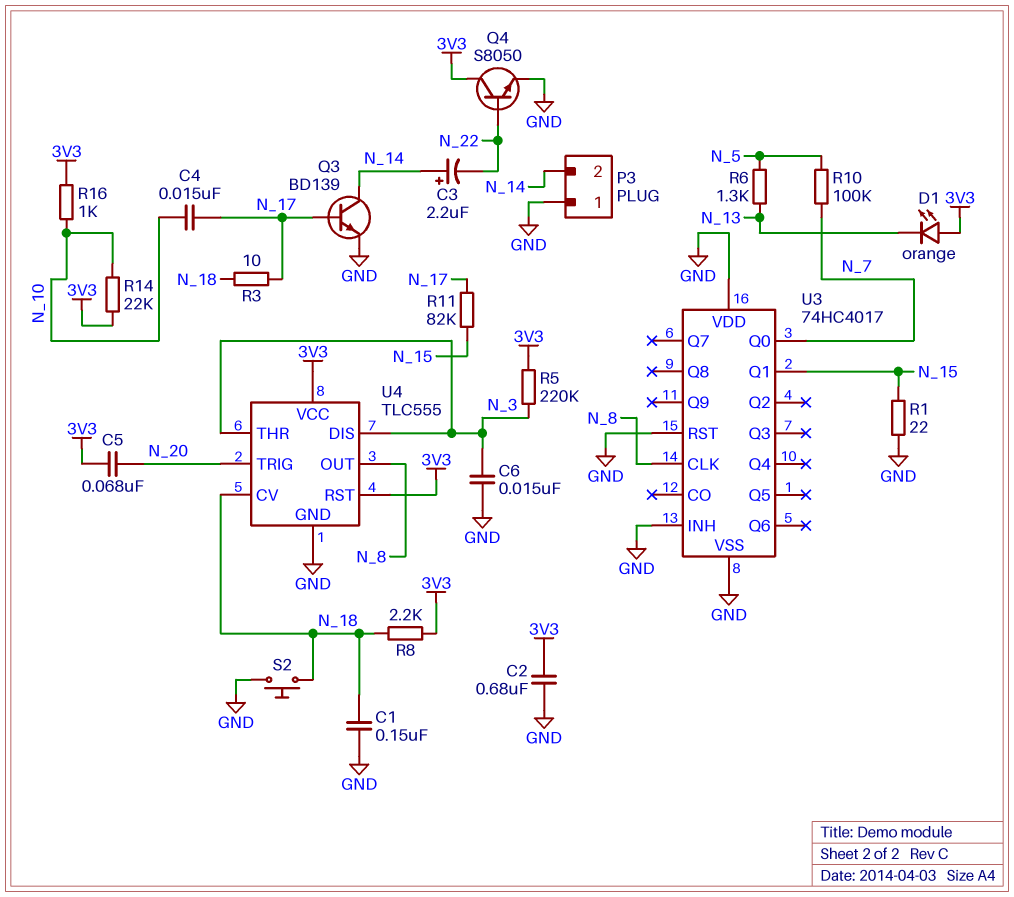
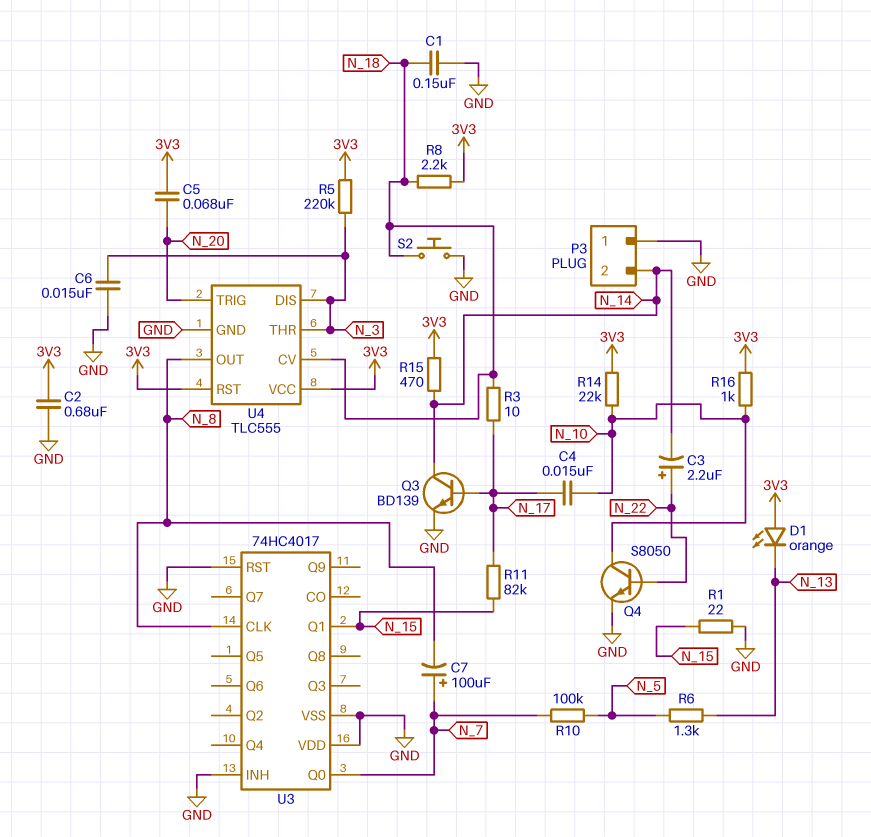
C3: 2.2uF (plus N_14, minus N_22) -> 2.2uF (plus N_22, minus N_14)
C7: none -> 100uF (plus N_7, minus N_8)
Q4: NPN S8050 (B N_22, C 3V3, E GND) -> NPN S8050 (B N_22, C N_10, E GND)
R15: none -> 470 (3V3, N_14)

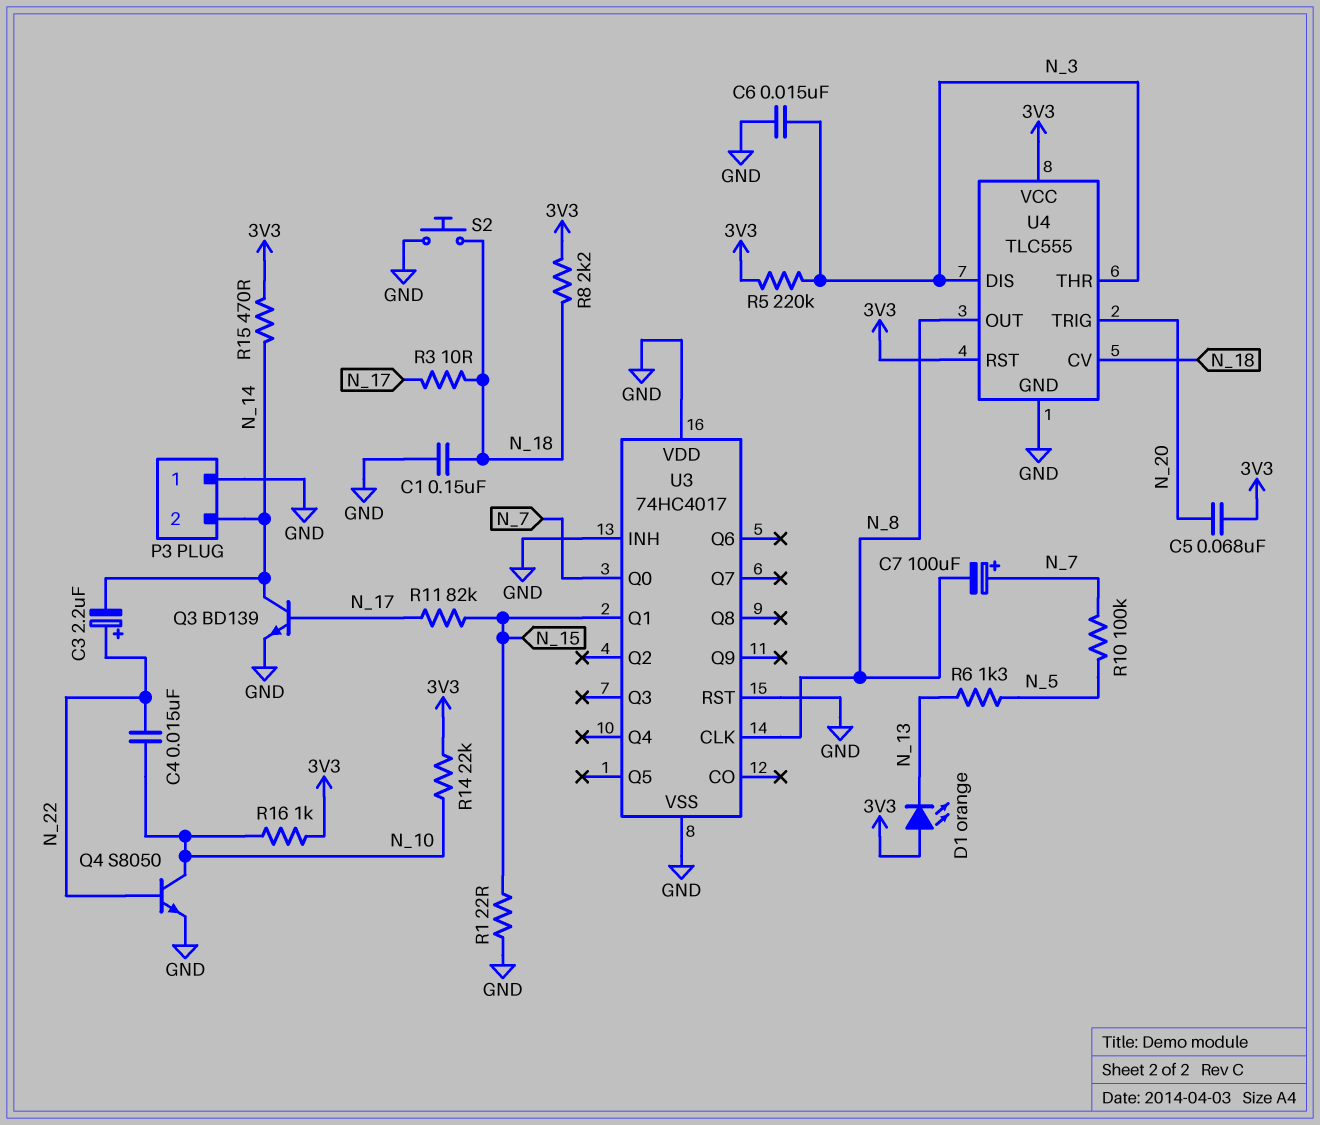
C2: 680nF (3V3, GND) -> none
C4: 15nF (N_10, N_17) -> 15nF (N_10, N_22)

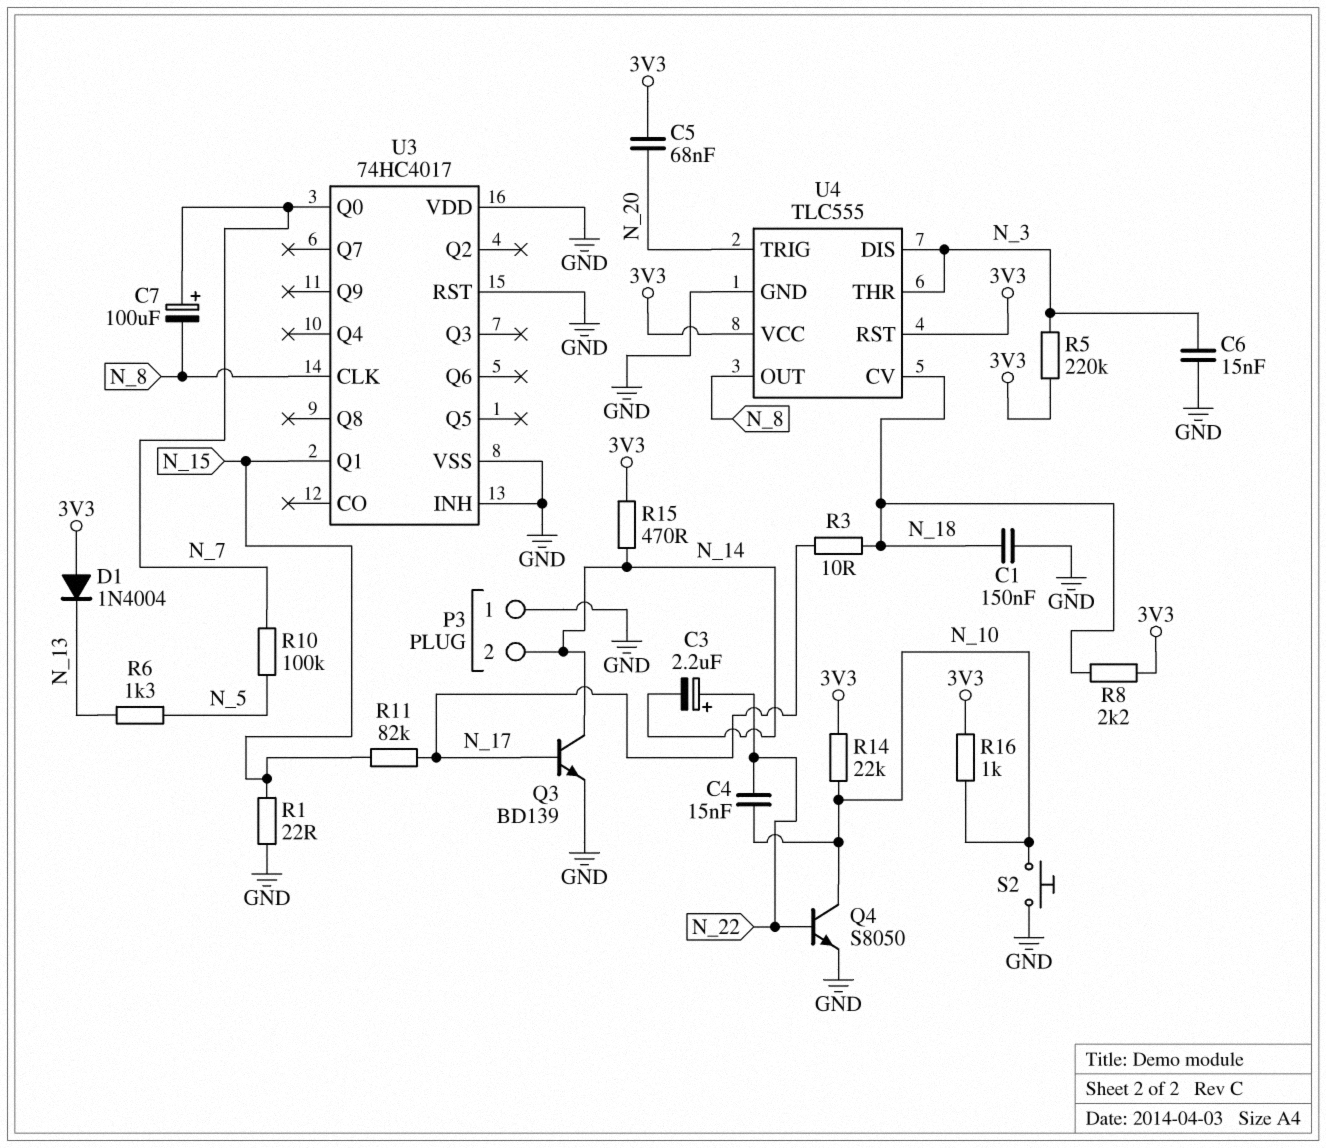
D1: LED orange (A 3V3, K N_13) -> diode 1N4004 (A 3V3, K N_13)
S2: button (GND, N_18) -> button (GND, N_10)

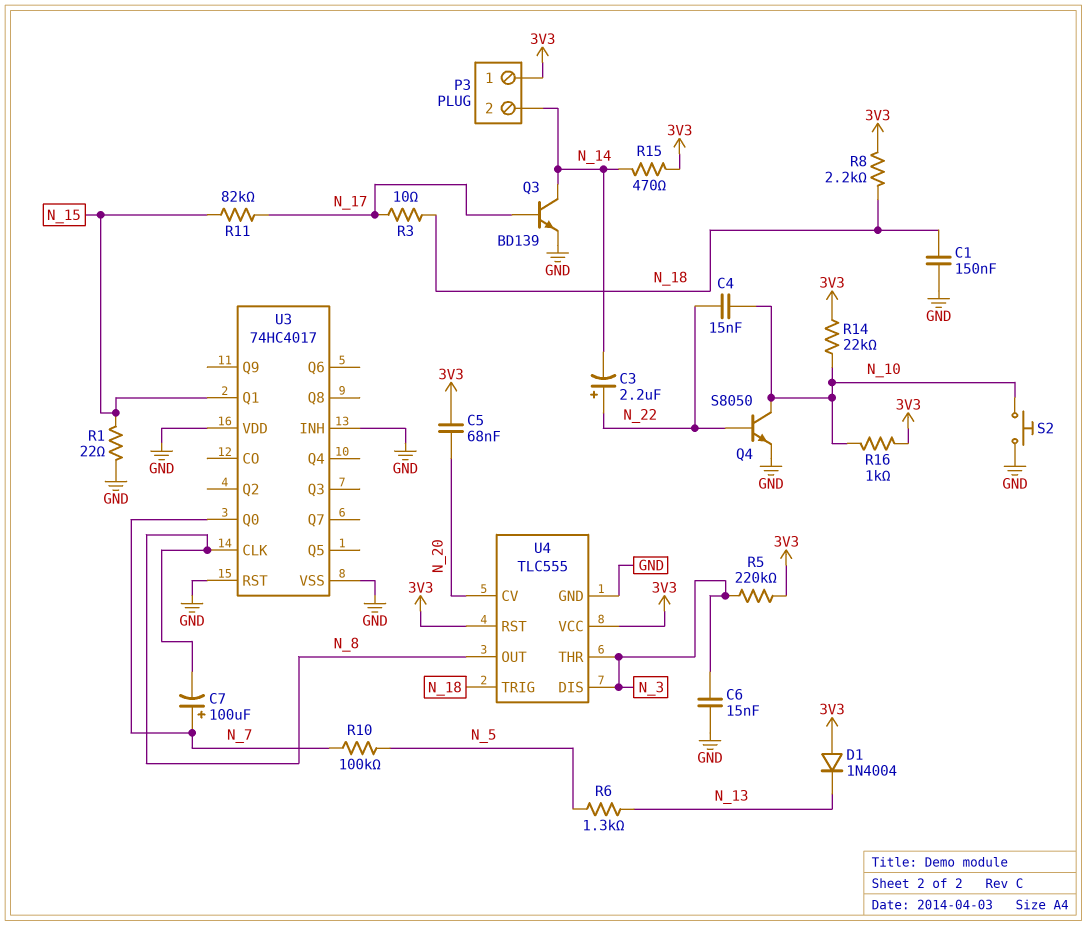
P3 pin 1: GND -> 3V3
U4 pin CV: N_18 -> N_20
U4 pin TRIG: N_20 -> N_18

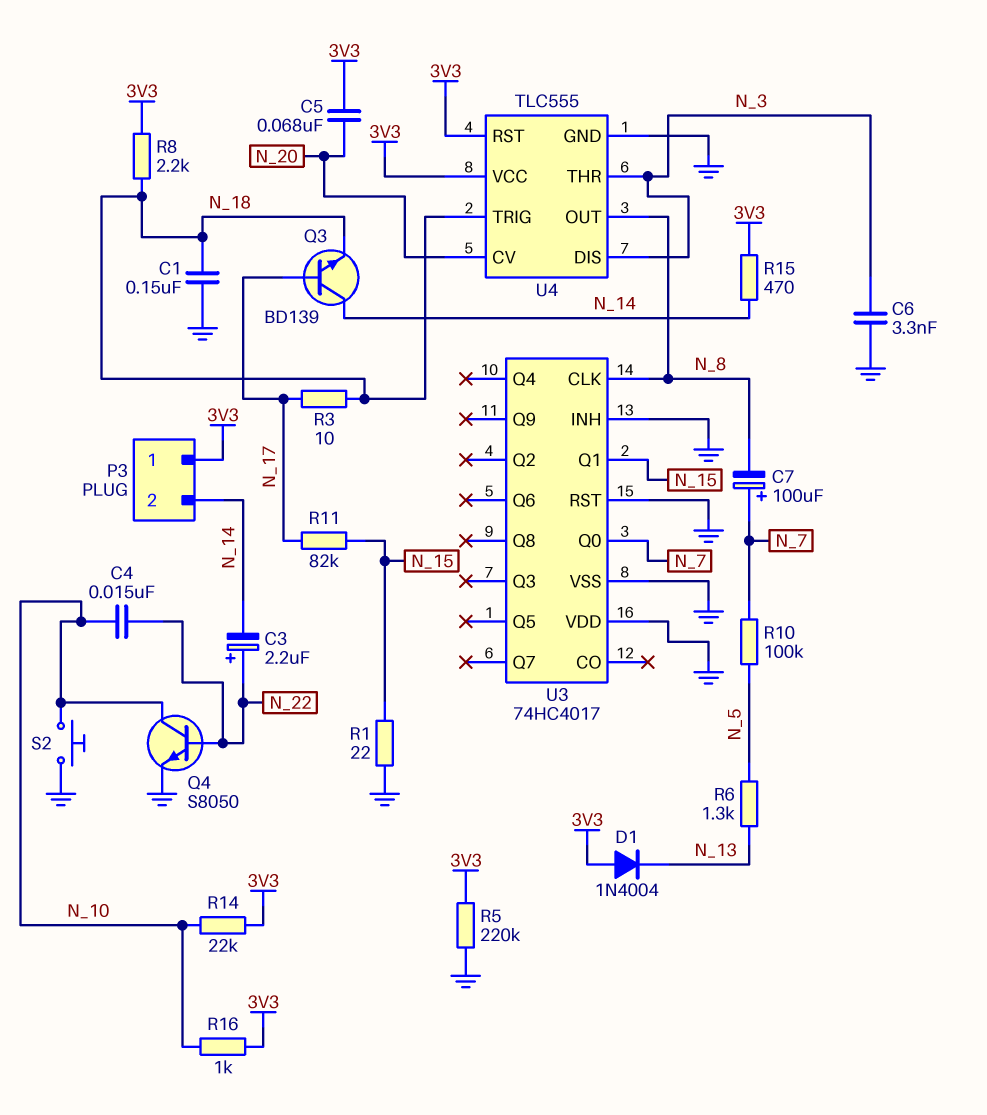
C6: 15nF (GND, N_3) -> 3.3nF (GND, N_3)
Q3: NPN BD139 (B N_17, C N_14, E GND) -> NPN BD139 (B N_17, C N_14, E N_18)
R5: 220k (3V3, N_3) -> 220k (3V3, GND)

